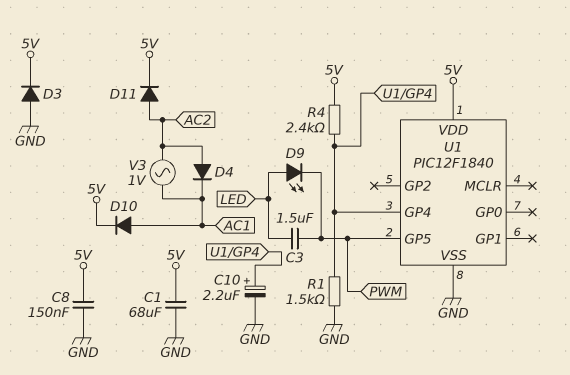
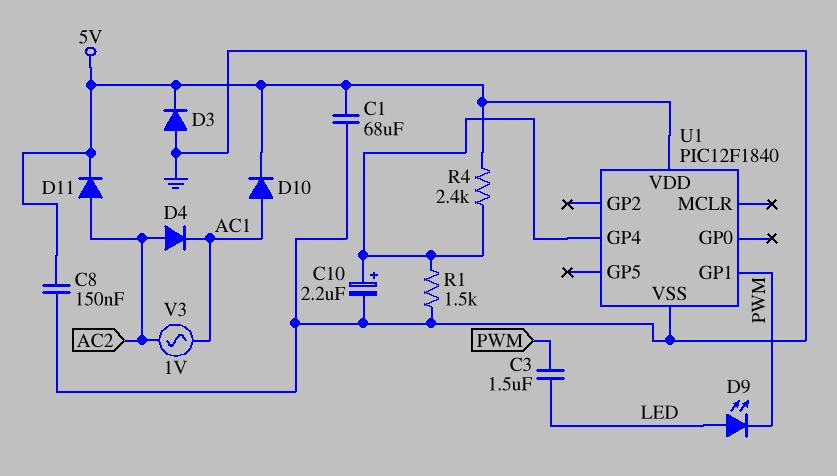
U1 pin GP1: none -> PWM
U1 pin GP5: PWM -> none

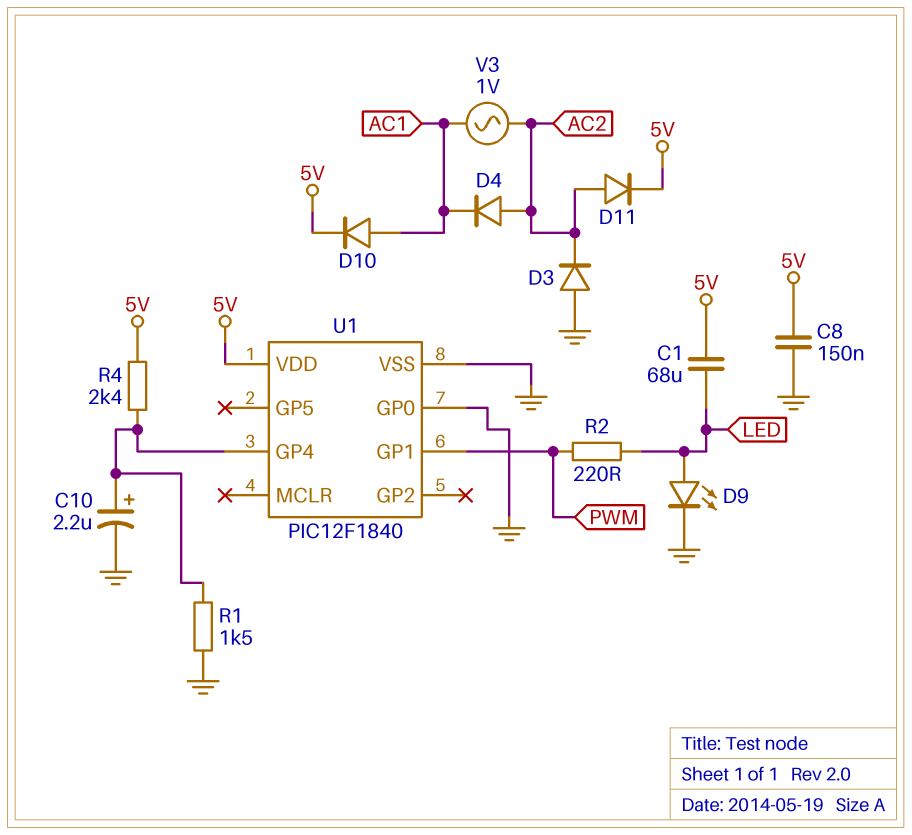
C1: 68uF (5V, GND) -> 68uF (5V, LED)
C3: 1.5uF (LED, PWM) -> none
D3: diode (A GND, K 5V) -> diode (A GND, K AC2)
D9: LED (A LED, K PWM) -> LED (A LED, K GND)
R2: none -> 220 (LED, PWM)
U1 pin GP0: none -> GND

